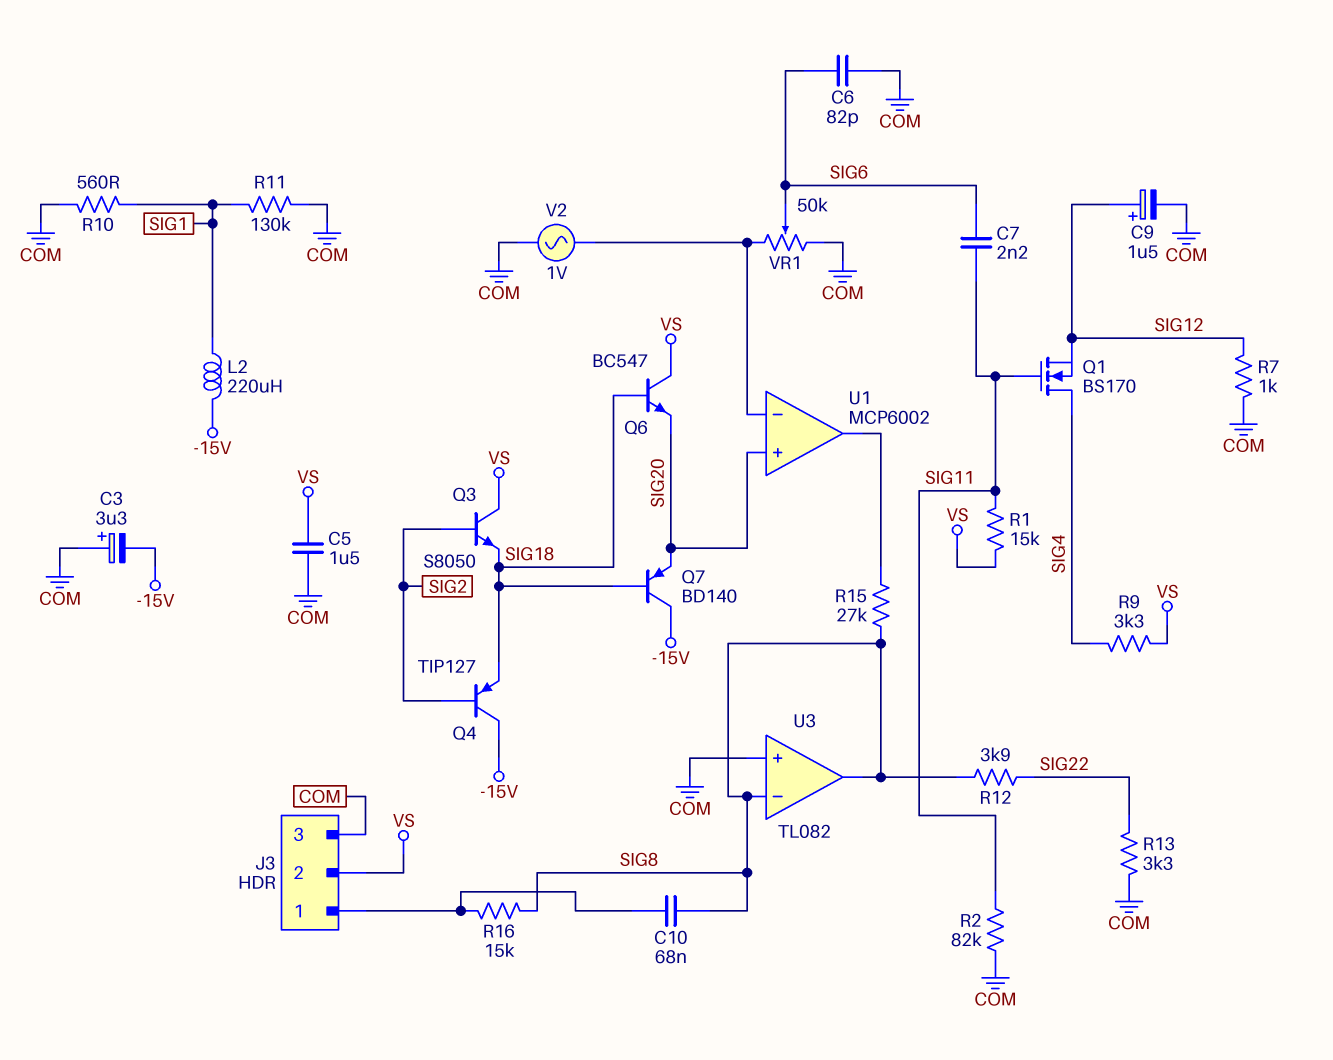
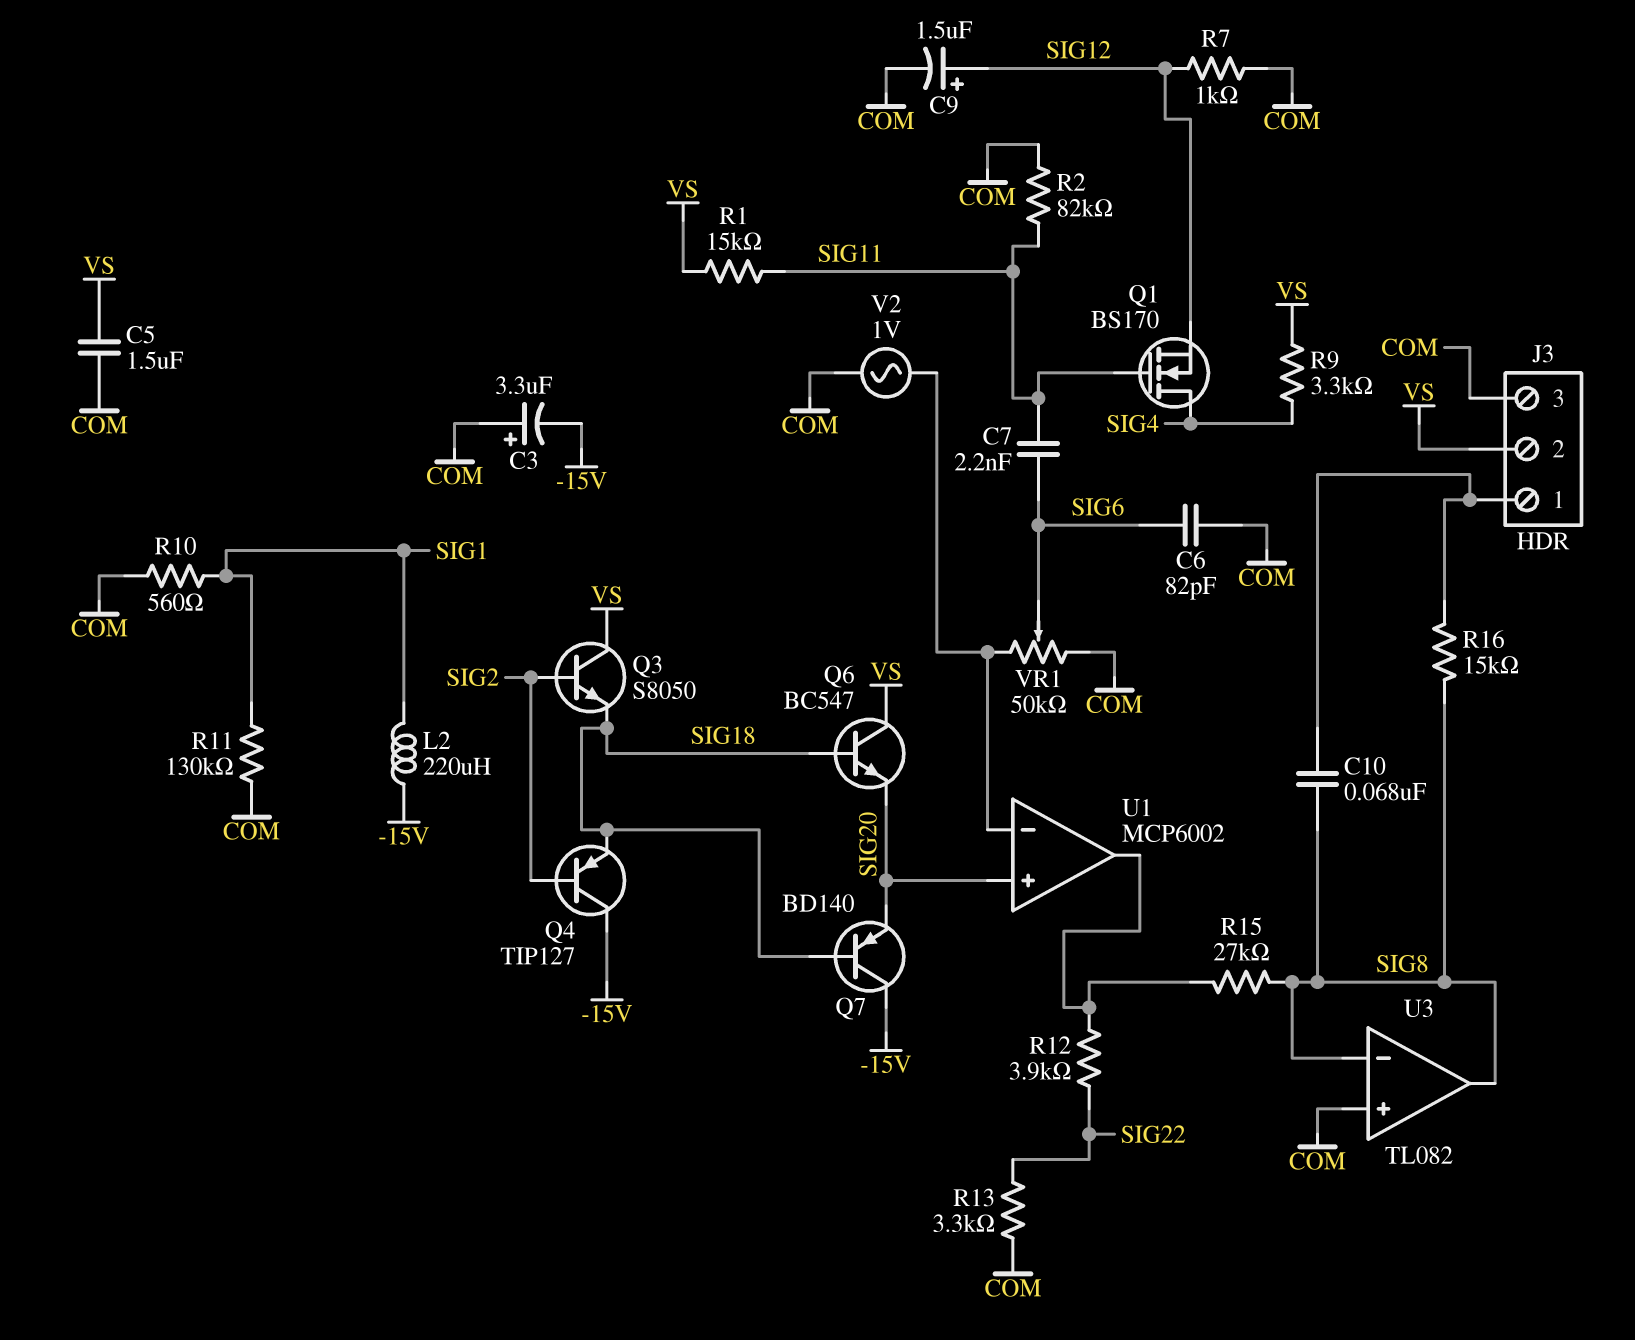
R12: 3.9k (SIG8, SIG22) -> 3.9k (SIG22, U1/out)

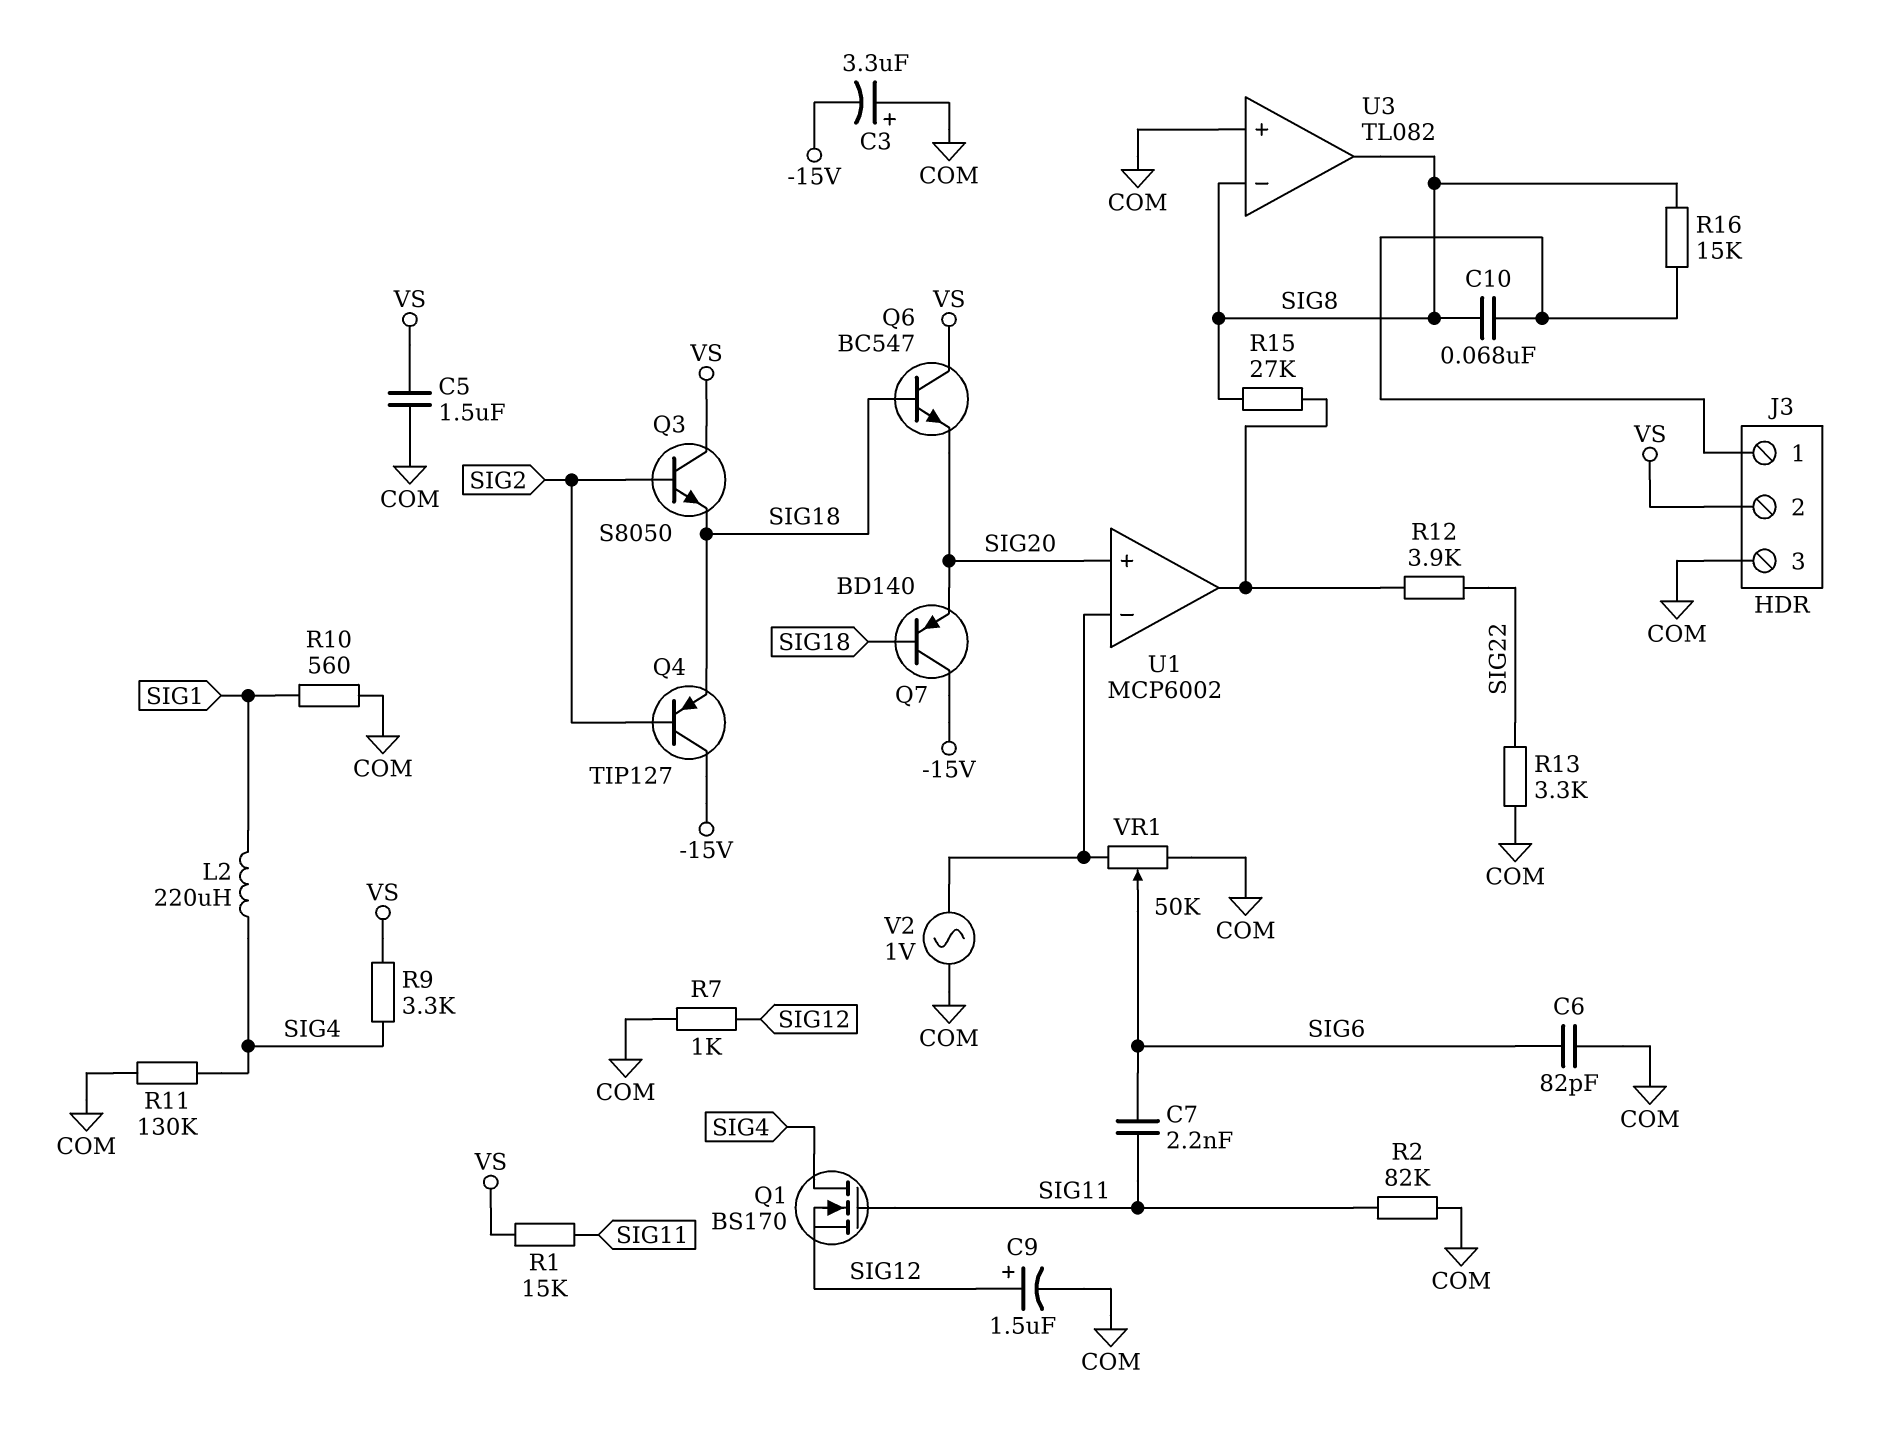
L2: 220uH (-15V, SIG1) -> 220uH (SIG1, SIG4)
R11: 130k (COM, SIG1) -> 130k (COM, SIG4)

